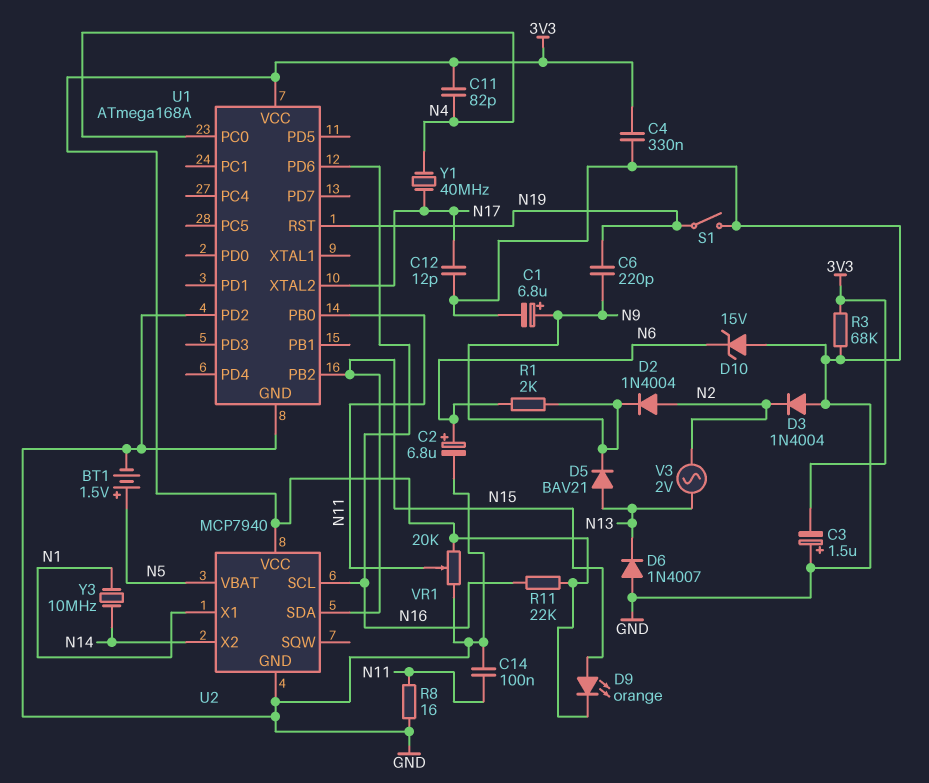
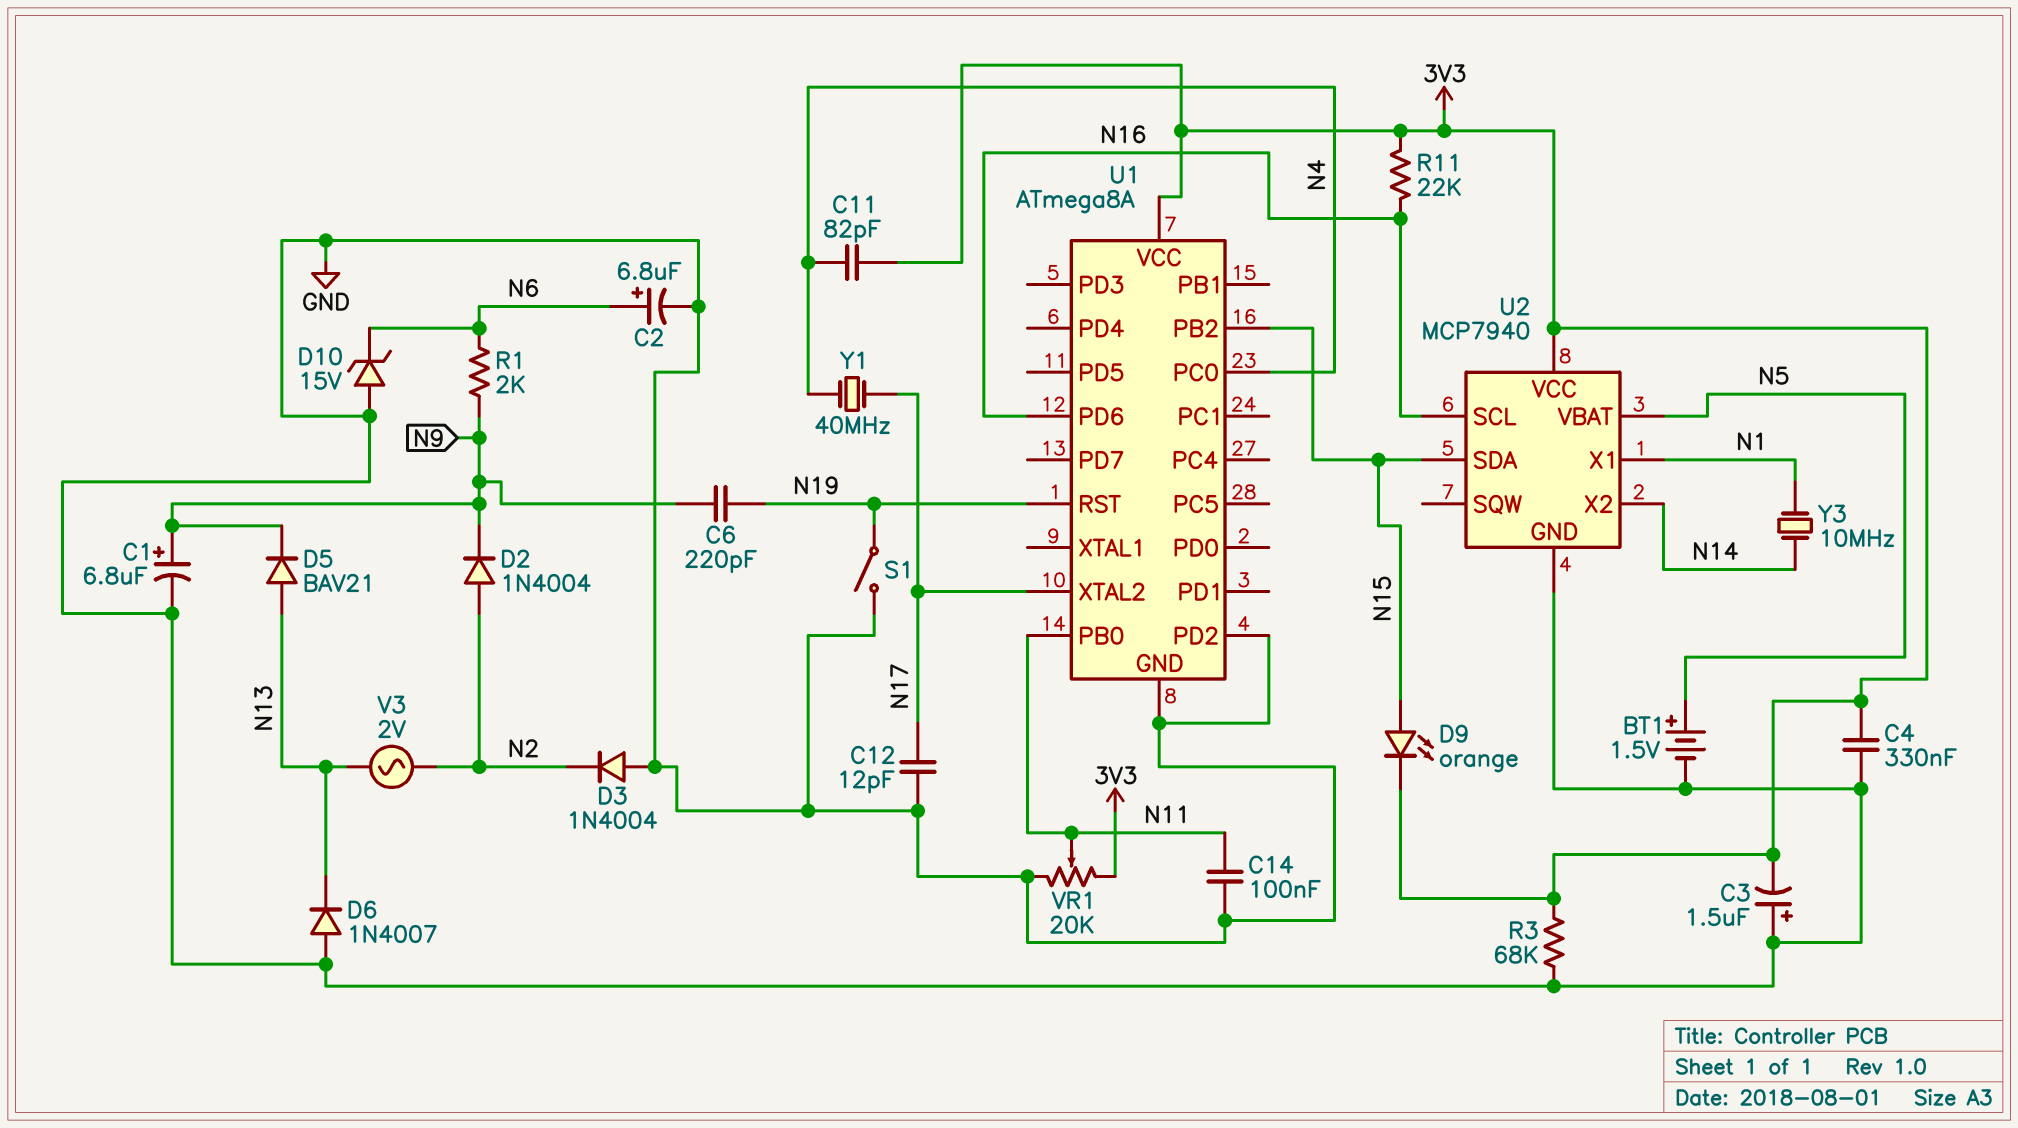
R8: 16 (GND, N11) -> none
U1: ATmega168A -> ATmega8A

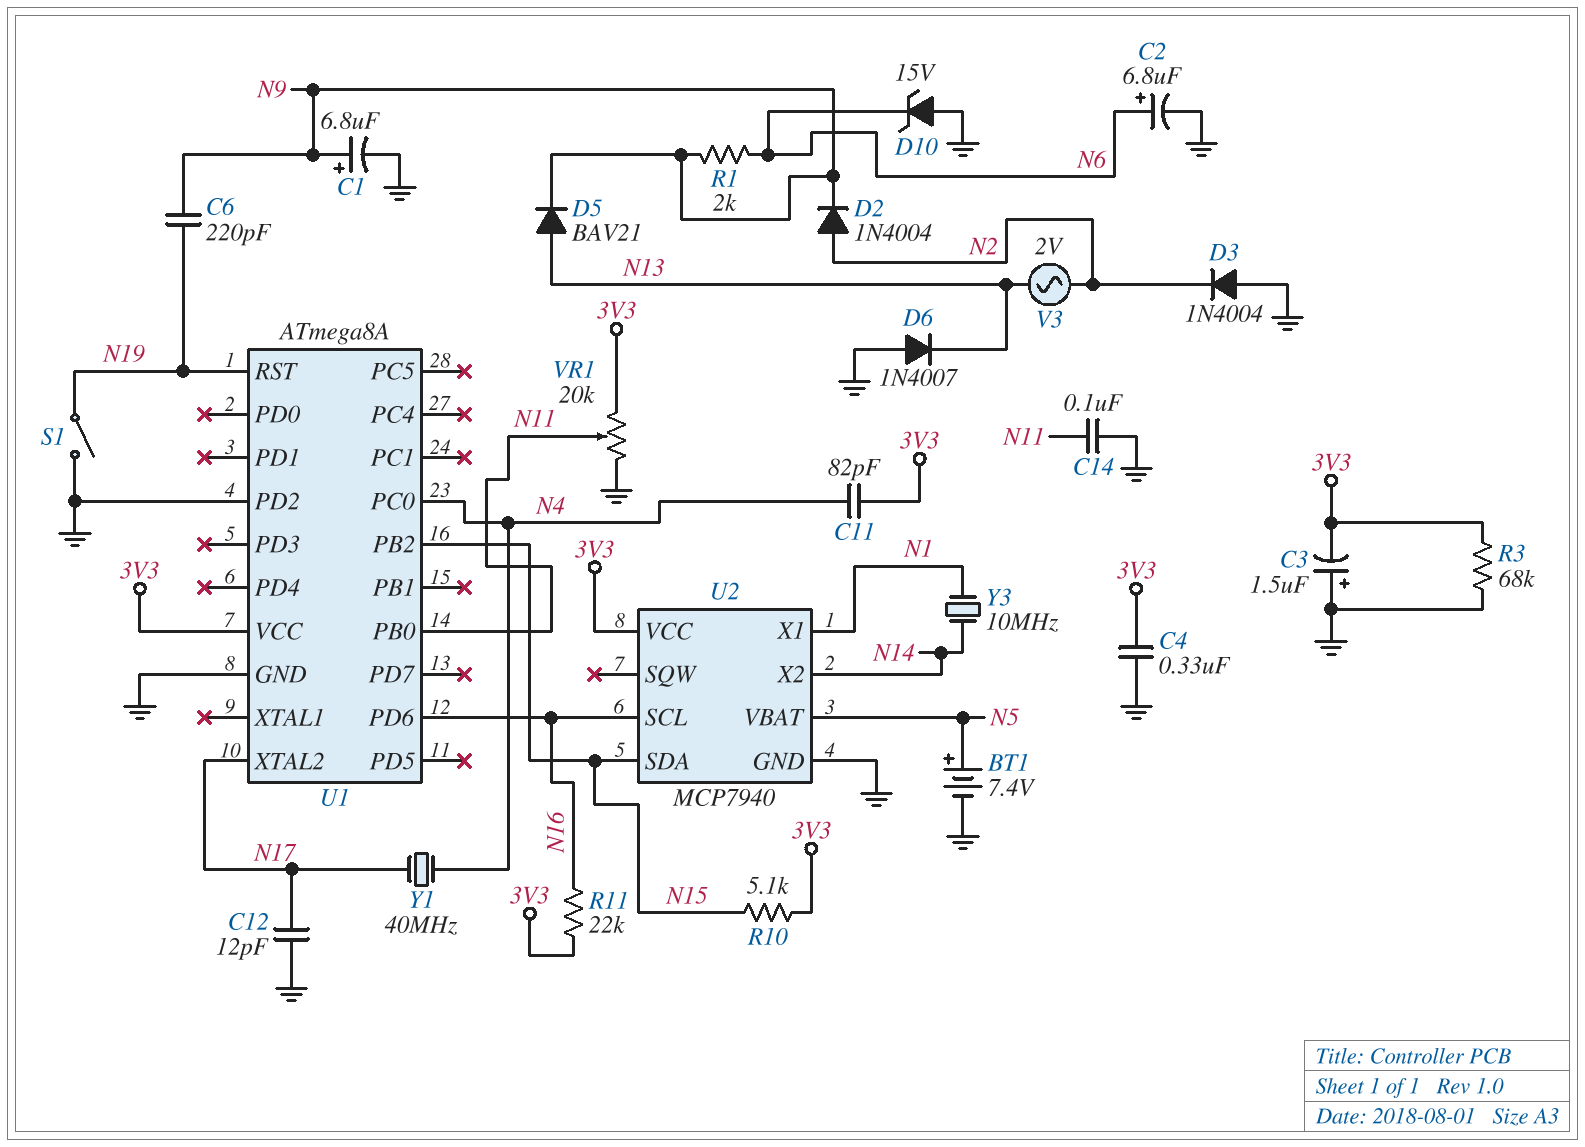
BT1: 1.5V (plus N5, minus GND) -> 7.4V (plus N5, minus GND)
D9: LED orange (A N15, K 3V3) -> none
R10: none -> 5.1k (3V3, N15)

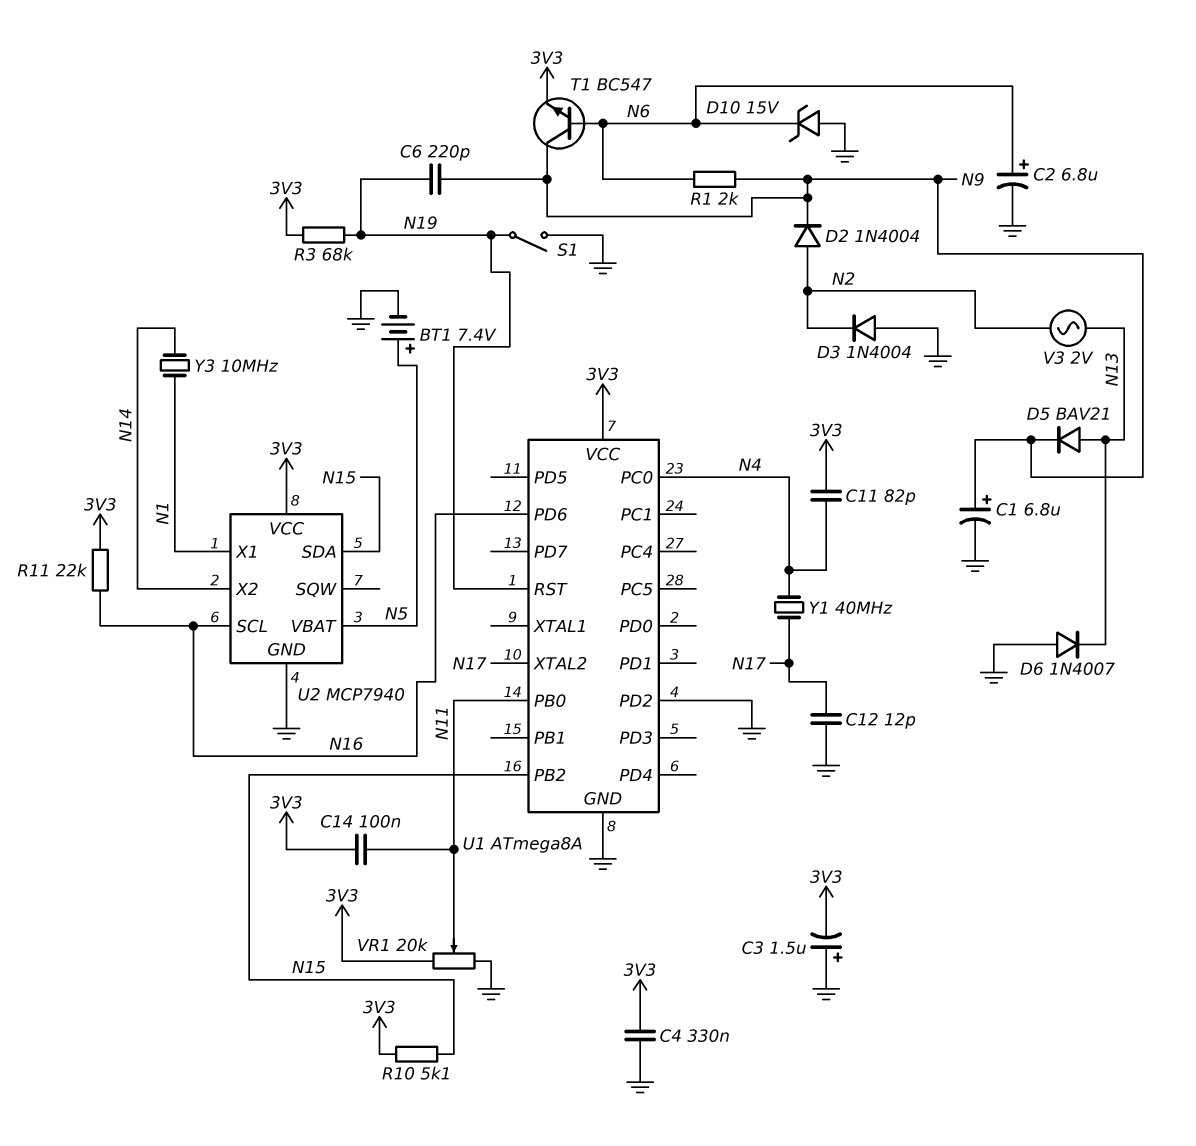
C14: 100nF (GND, N11) -> 100nF (3V3, N11)
R3: 68k (3V3, GND) -> 68k (3V3, N19)
T1: none -> NPN BC547 (B N6, C N9, E 3V3)

